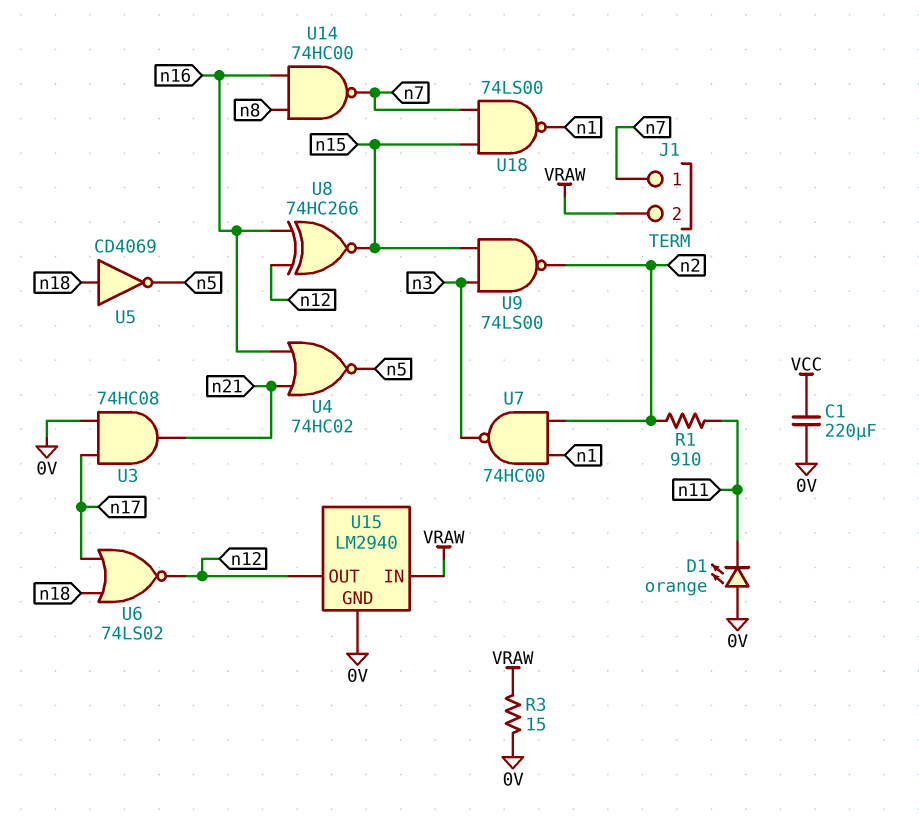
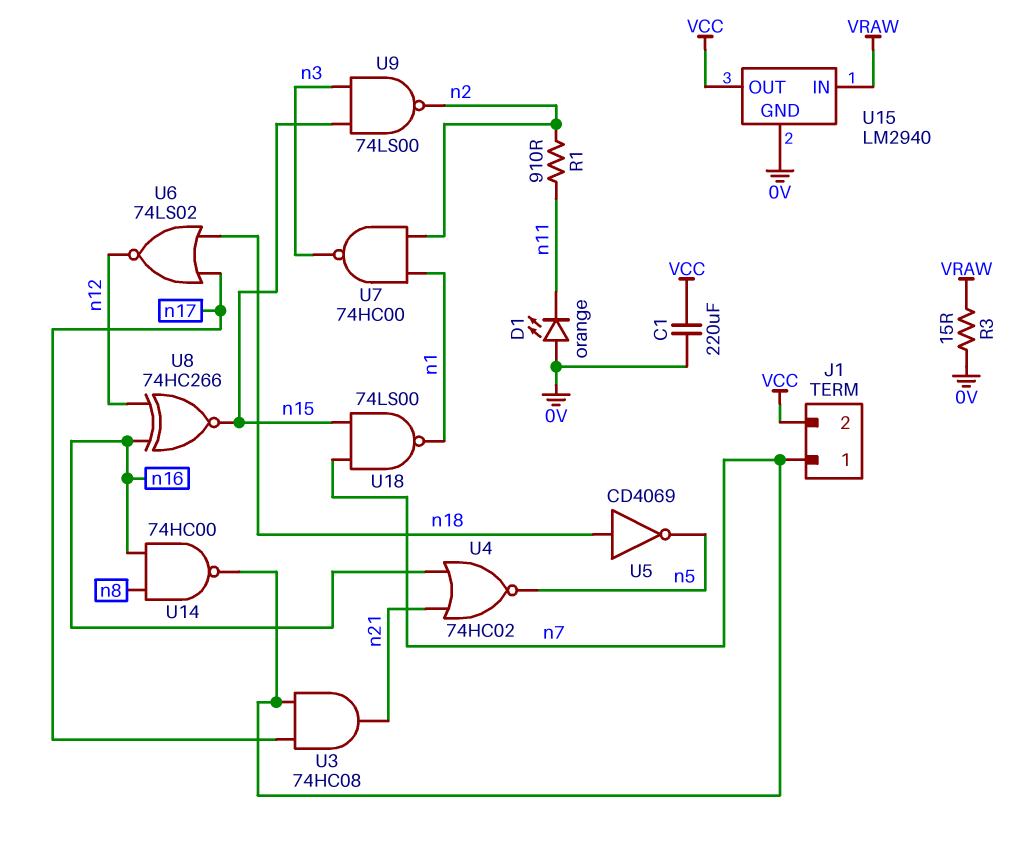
J1 pin 2: VRAW -> VCC
U3: AND 74HC08 (in 0V, in n17, out n21) -> AND 74HC08 (in n7, in n17, out n21)
U15 pin OUT: n12 -> VCC

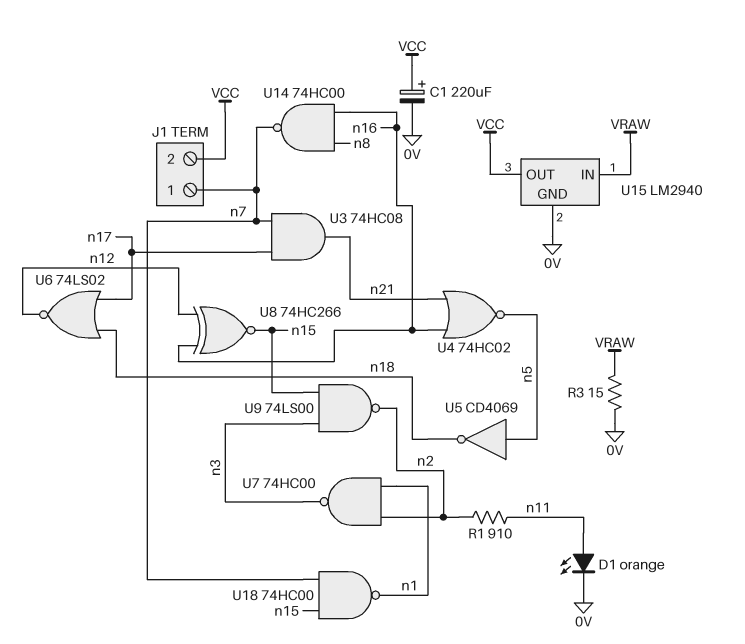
C1: 220uF (0V, VCC) -> 220uF (plus VCC, minus 0V)
D1: LED orange (A 0V, K n11) -> LED orange (A n11, K 0V)
U5: NOT CD4069 (in n18, out n5) -> NOT CD4069 (in n5, out n18)
U18: NAND 74LS00 (in n7, in n15, out n1) -> NAND 74HC00 (in n7, in n15, out n1)

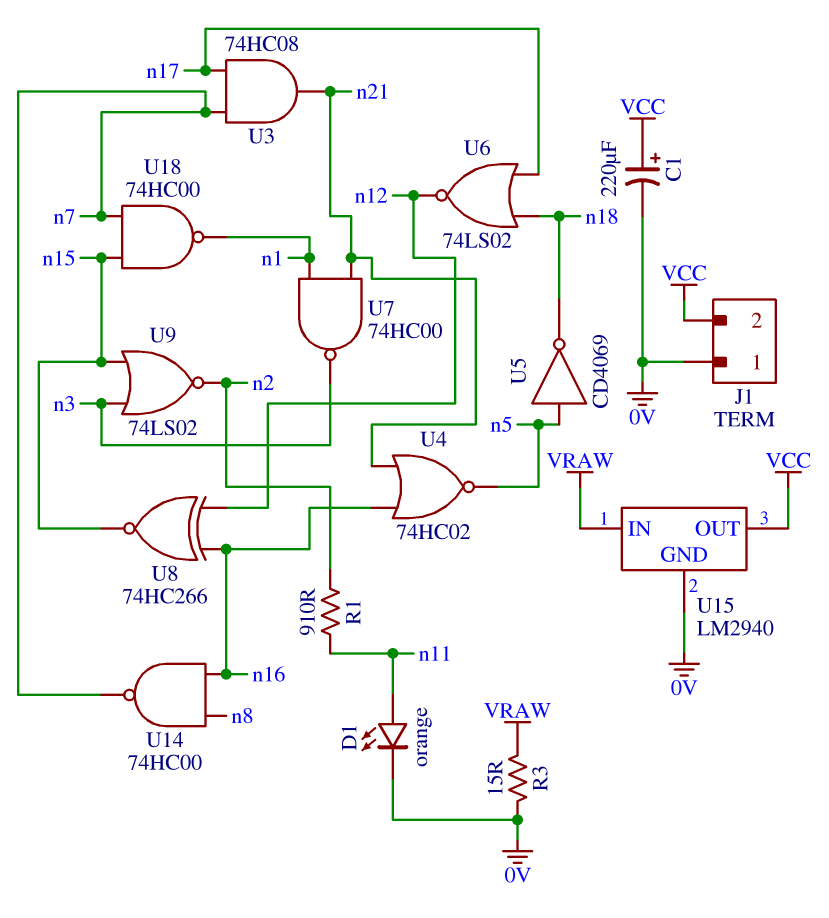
J1 pin 1: n7 -> 0V
U7: NAND 74HC00 (in n1, in n2, out n3) -> NAND 74HC00 (in n1, in n21, out n3)
U9: NAND 74LS00 (in n3, in n15, out n2) -> NOR 74LS02 (in n3, in n15, out n2)

